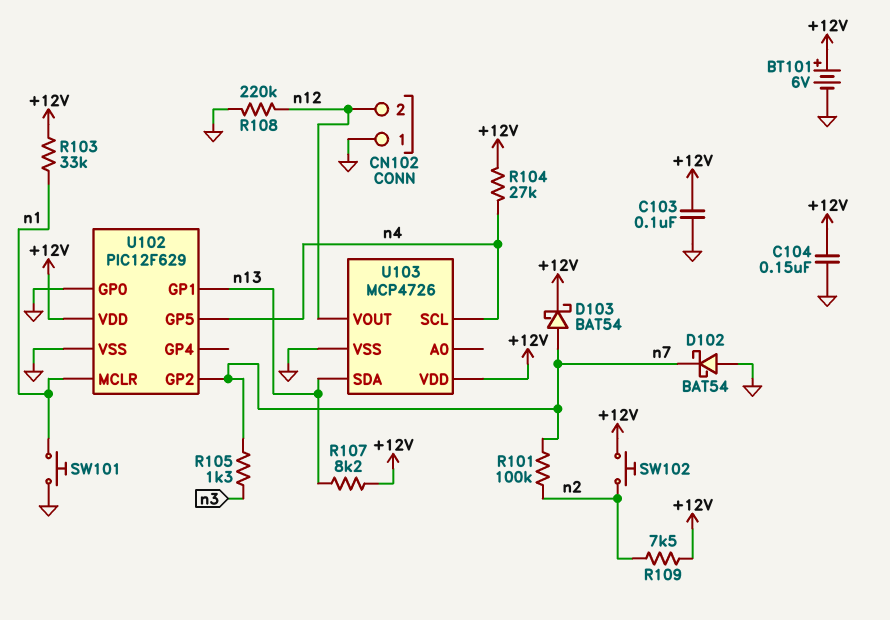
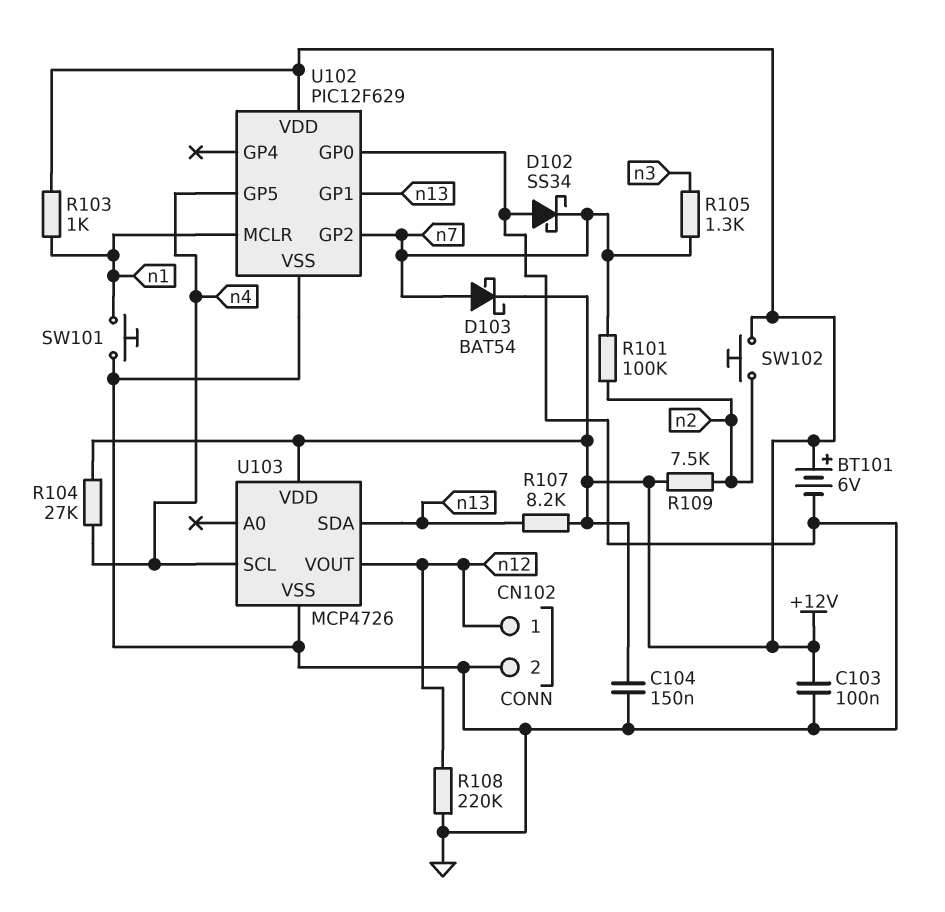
CN102 pin 1: GND -> n12
CN102 pin 2: n12 -> GND
D102: schottky BAT54 (A GND, K n7) -> schottky SS34 (A GND, K n7)
R103: 33k (+12V, n1) -> 1k (+12V, n1)

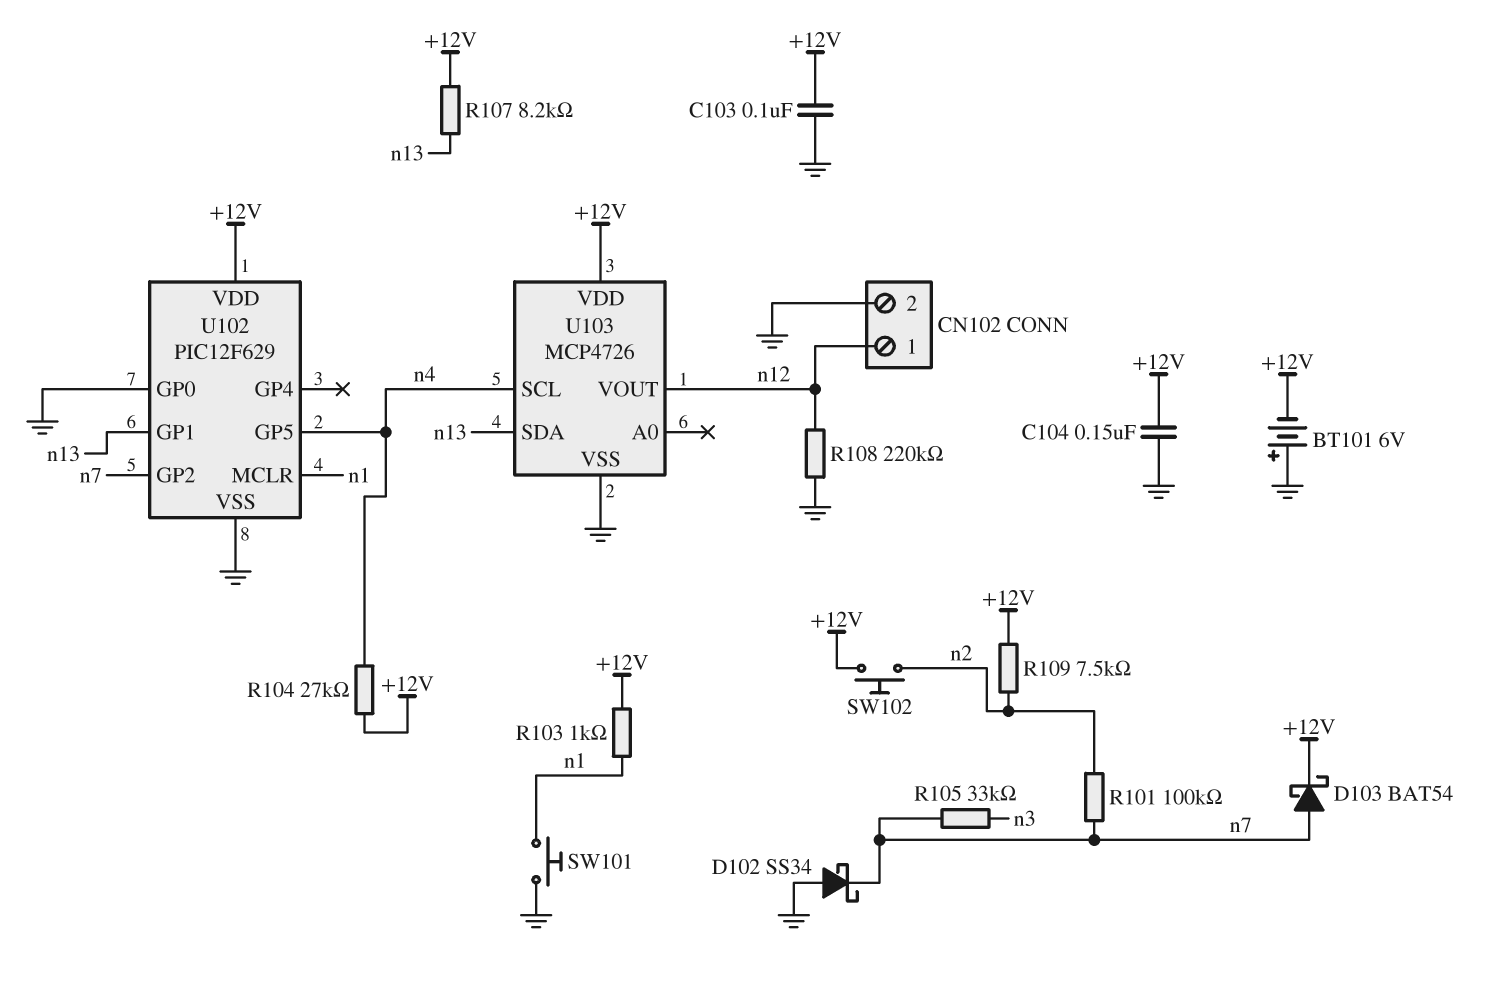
BT101: 6V (plus +12V, minus GND) -> 6V (plus GND, minus +12V)
R105: 1.3k (n3, n7) -> 33k (n3, n7)

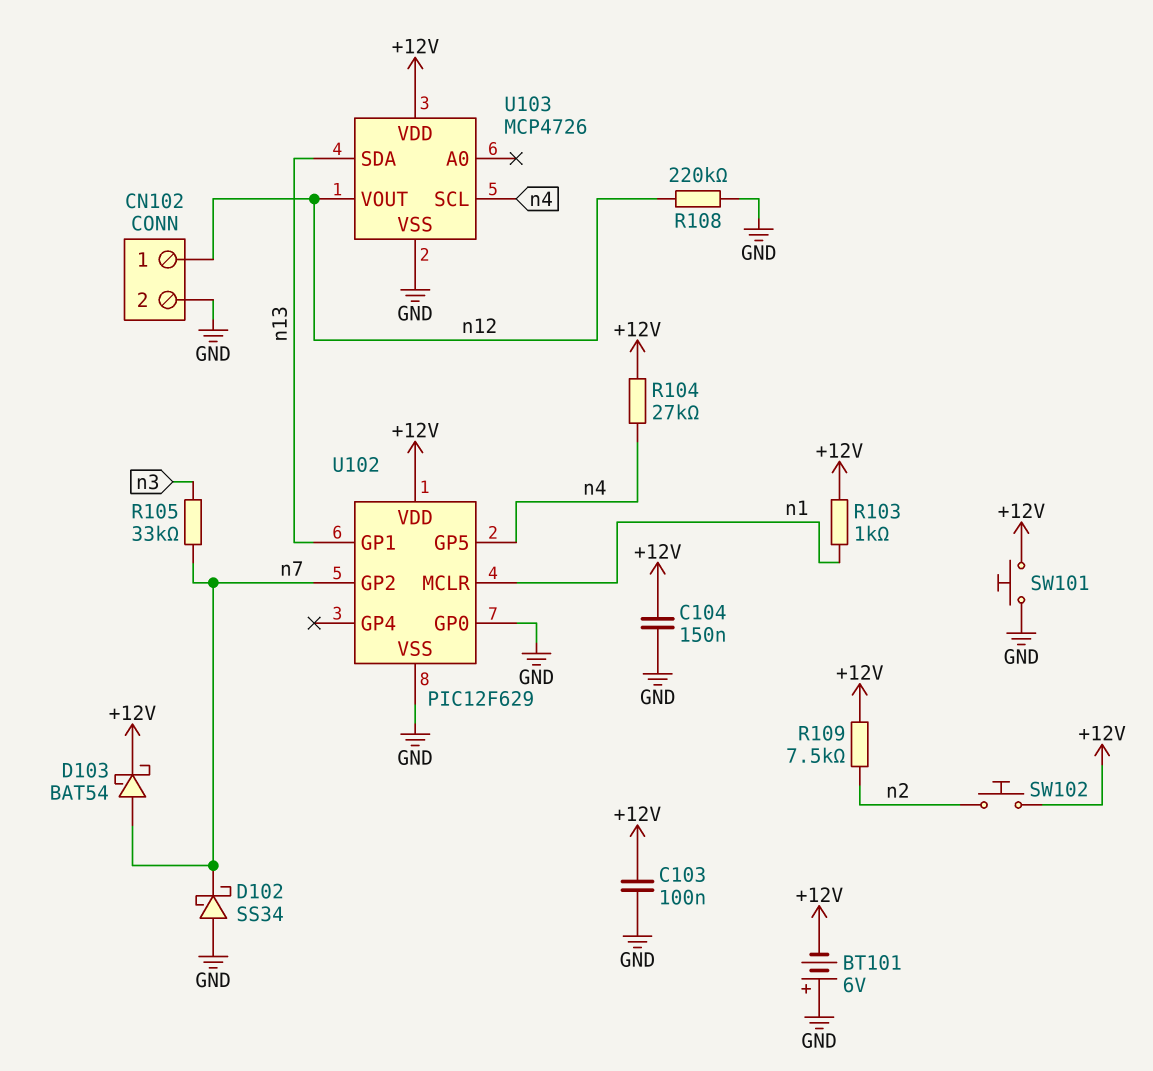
R101: 100k (n2, n7) -> none
R107: 8.2k (+12V, n13) -> none
SW101: button (GND, n1) -> button (+12V, GND)

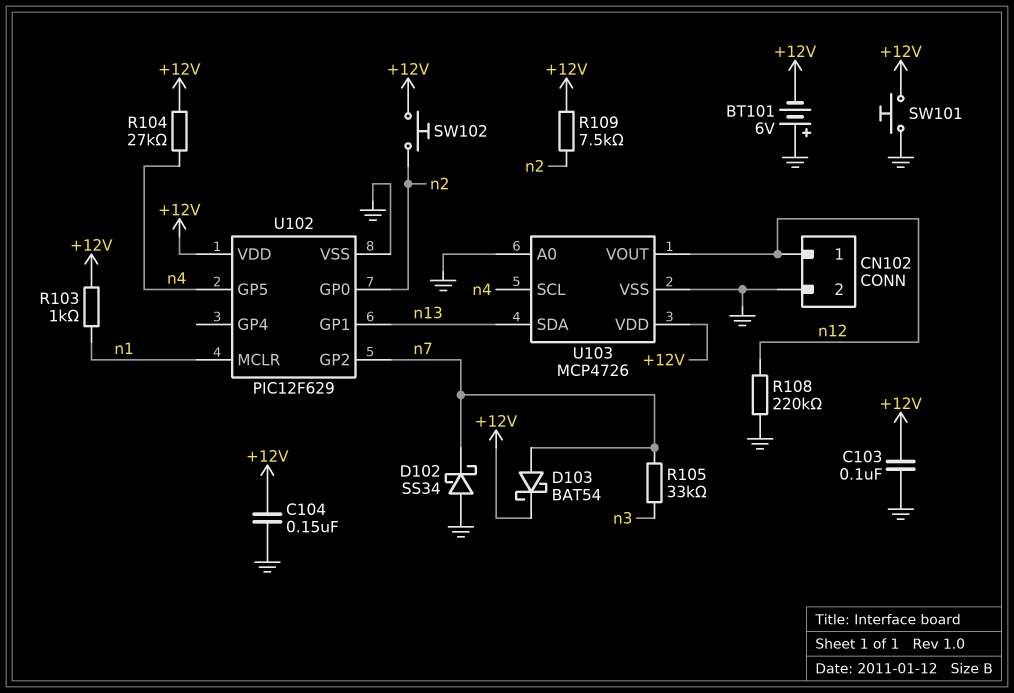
U102 pin GP0: GND -> n2
U103 pin A0: none -> GND

